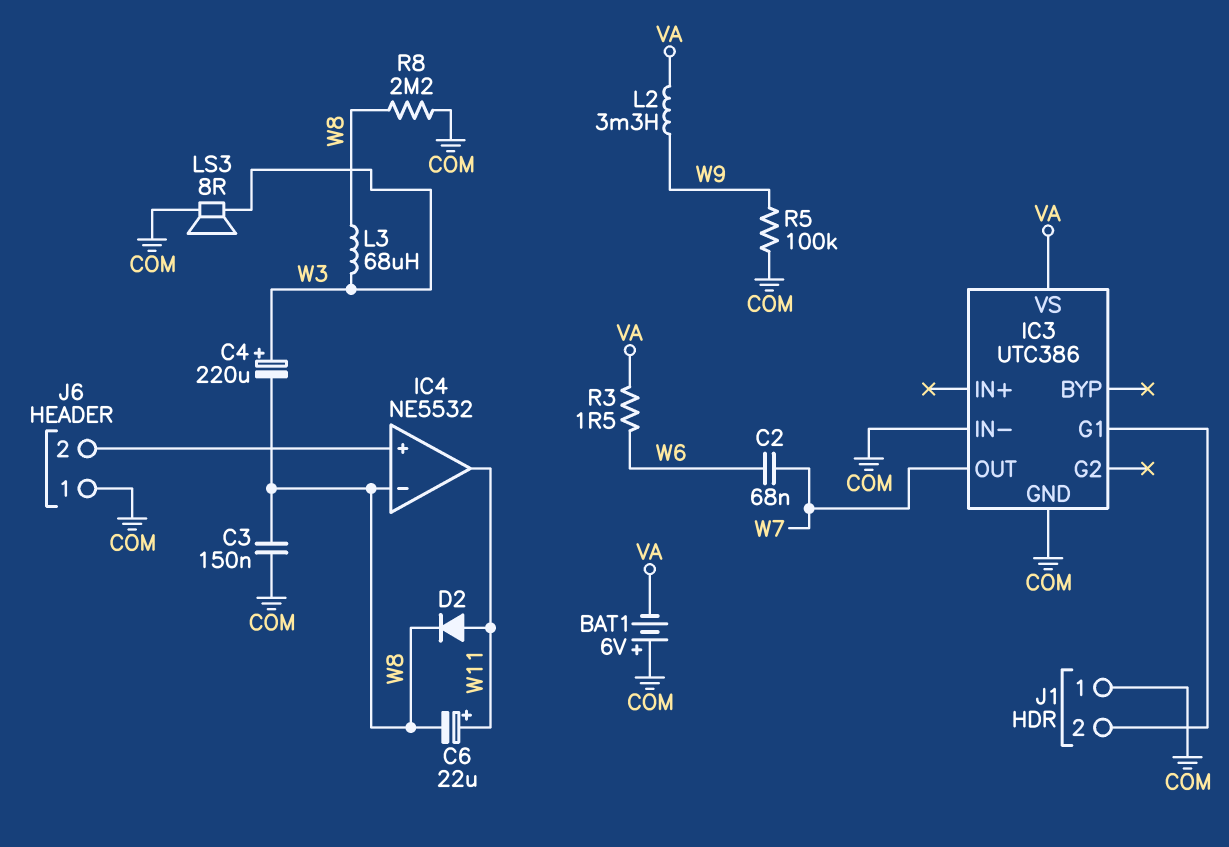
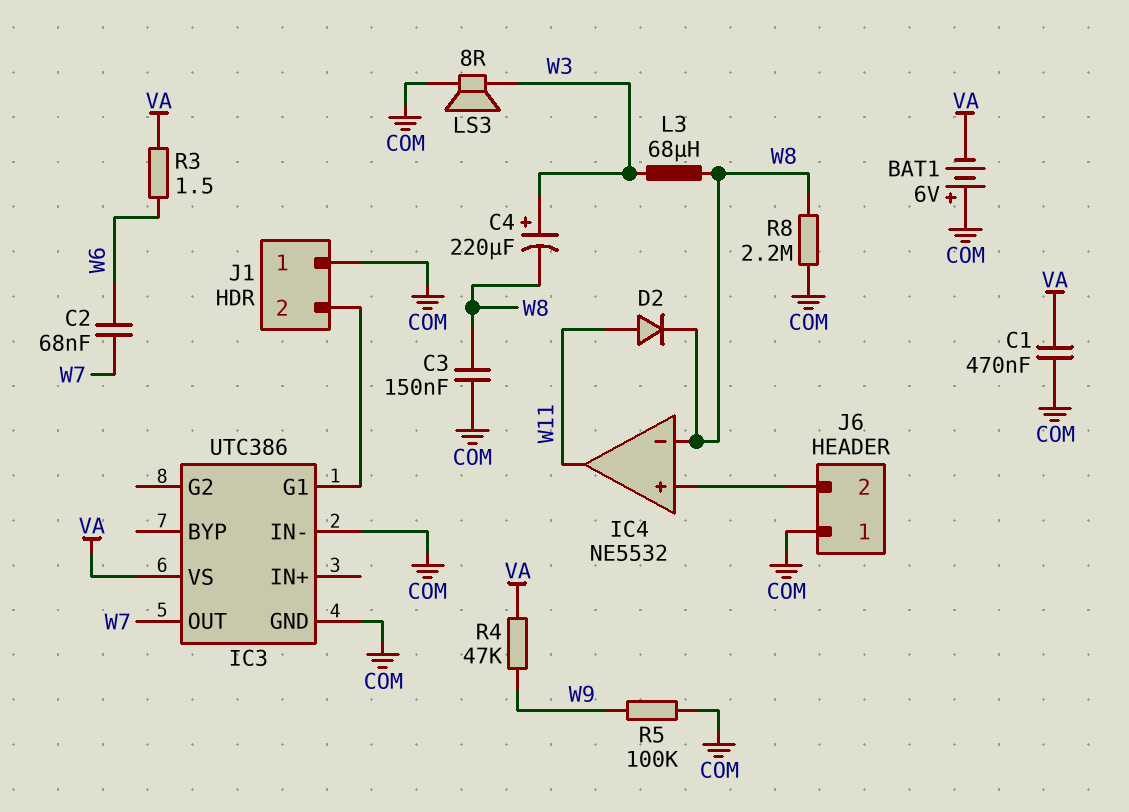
C1: none -> 470nF (COM, VA)
C6: 22uF (plus W11, minus W8) -> none
L2: 3.3mH (VA, W9) -> none
R4: none -> 47k (VA, W9)

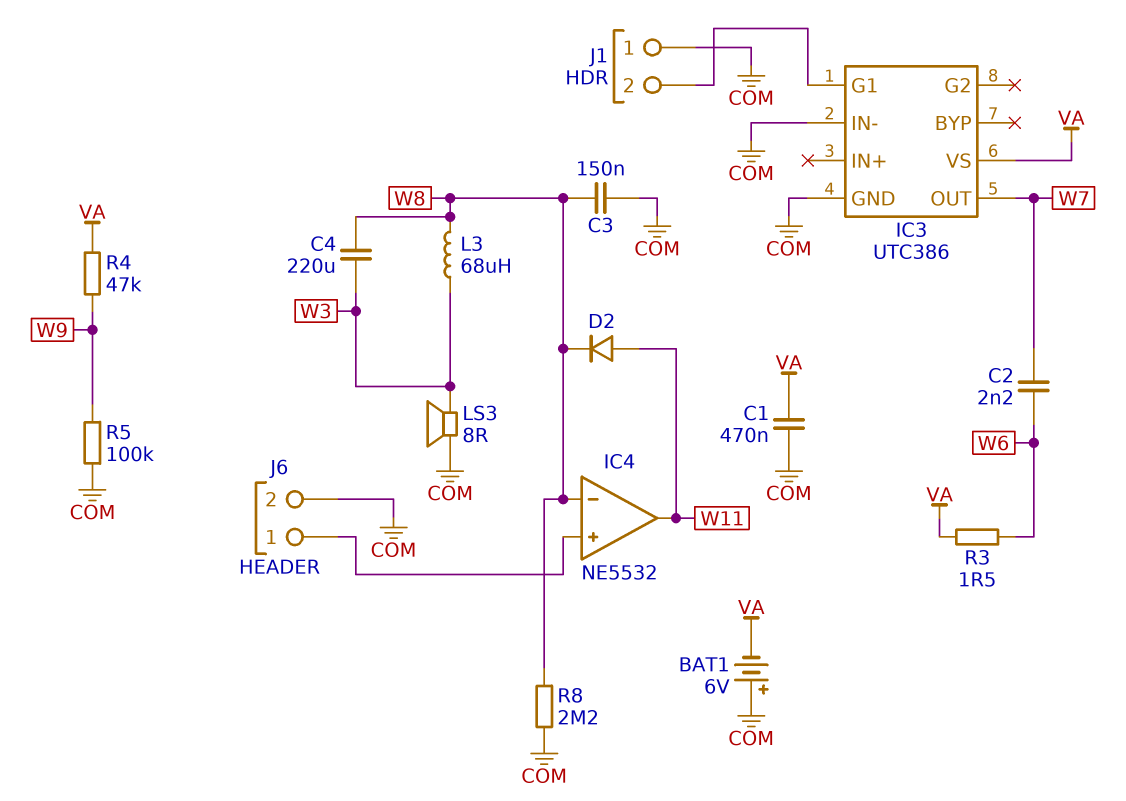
C2: 68nF (W6, W7) -> 2.2nF (W6, W7)
C4: 220uF (plus W3, minus W8) -> 220uF (W3, W8)
J6 pin 1: COM -> IC4/in+
J6 pin 2: IC4/in+ -> COM

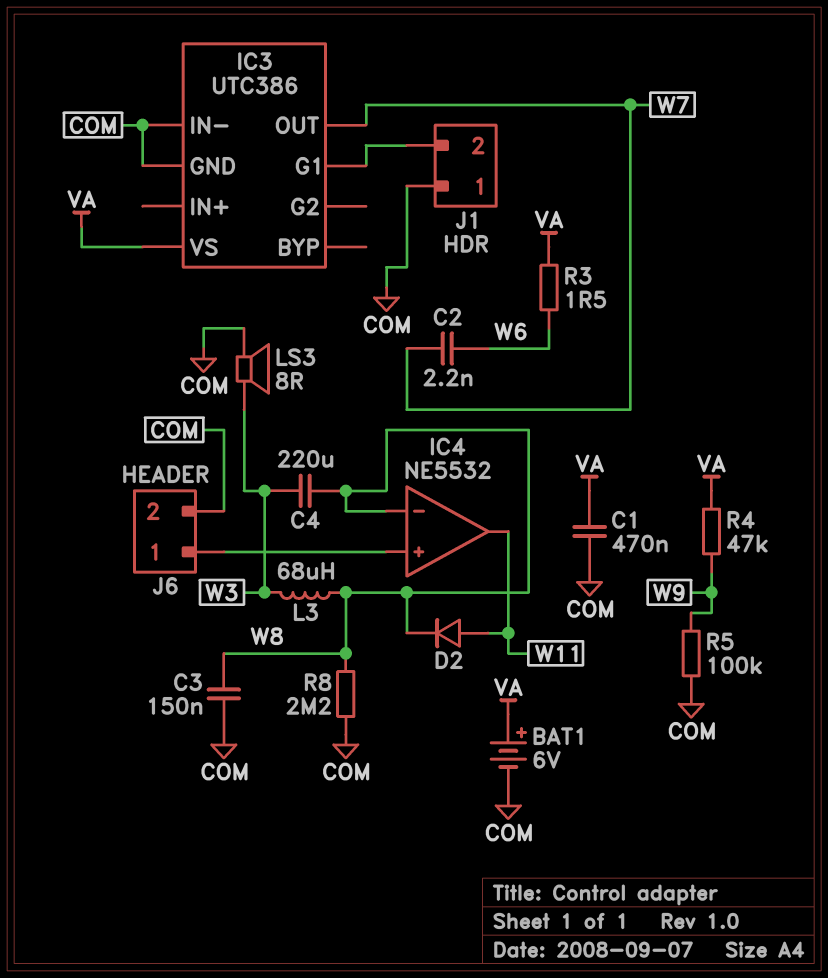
BAT1: 6V (plus COM, minus VA) -> 6V (plus VA, minus COM)

